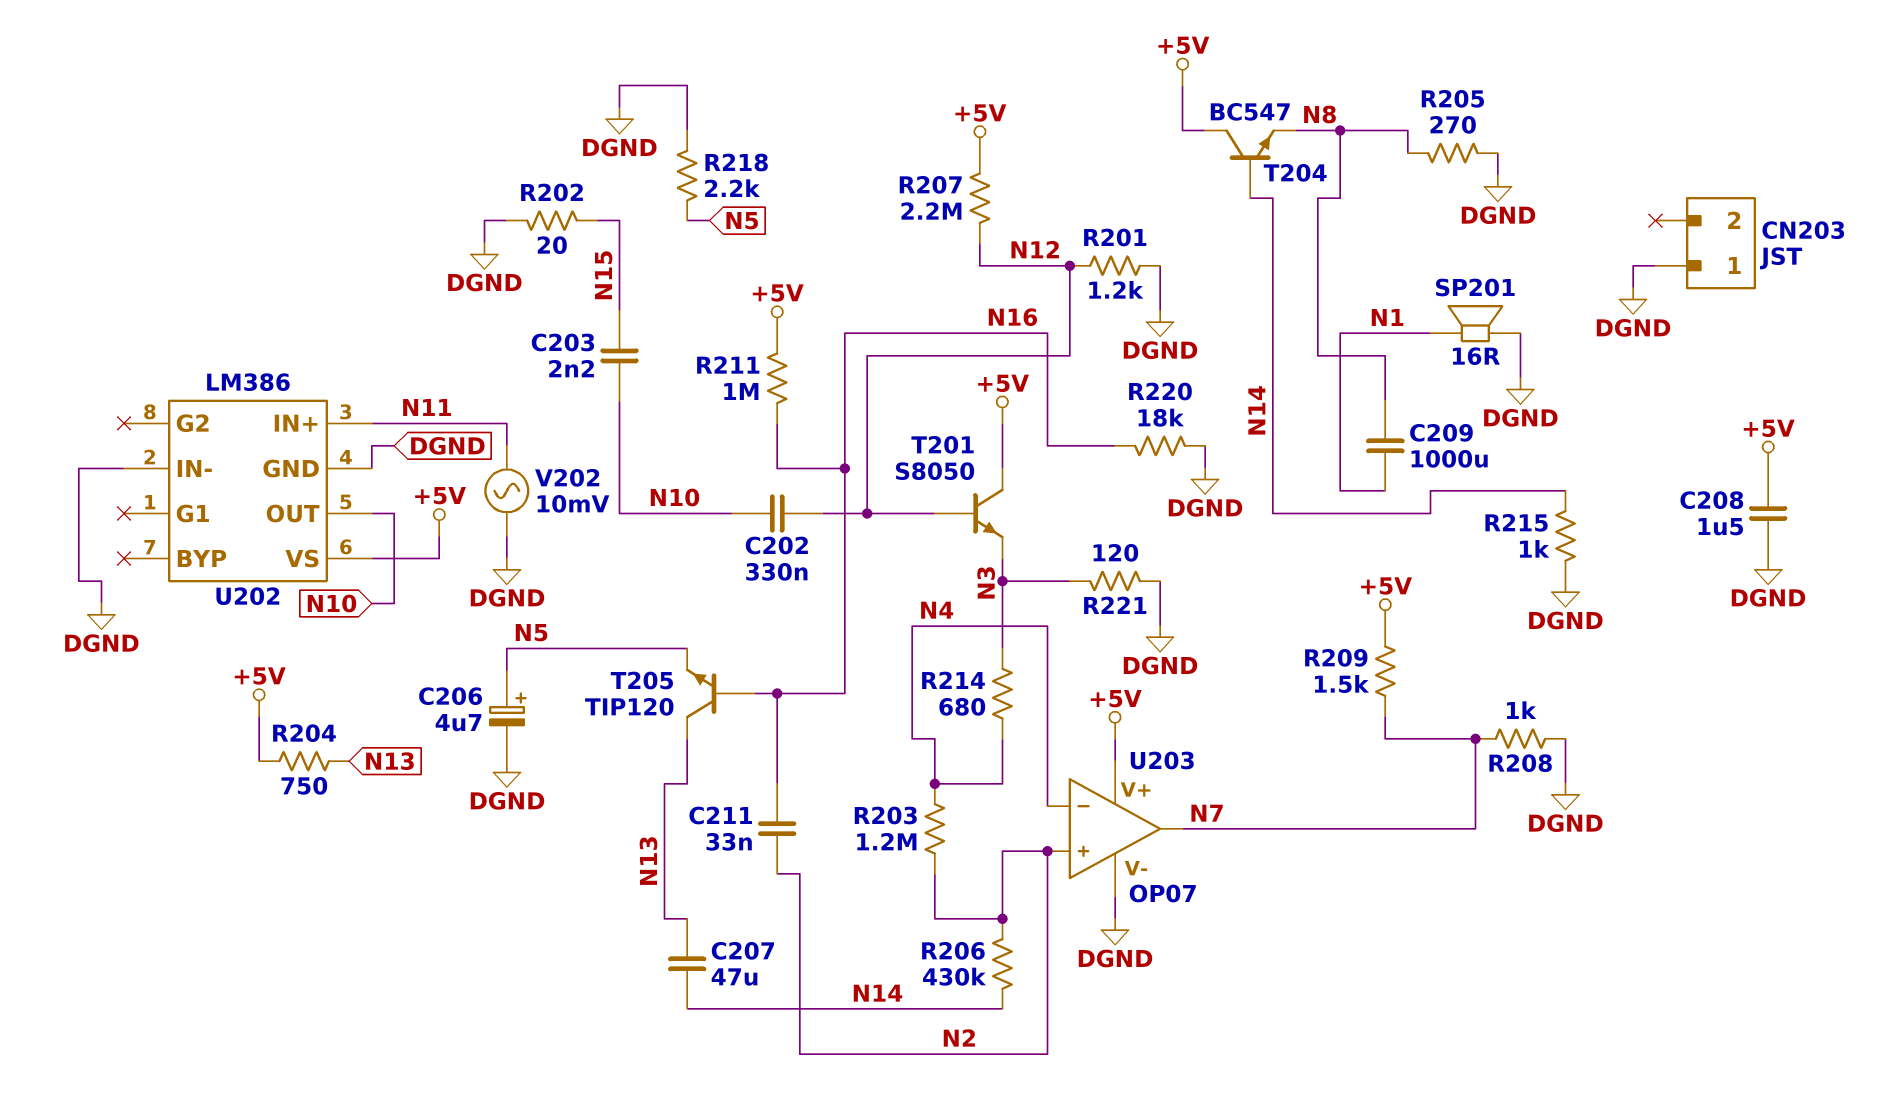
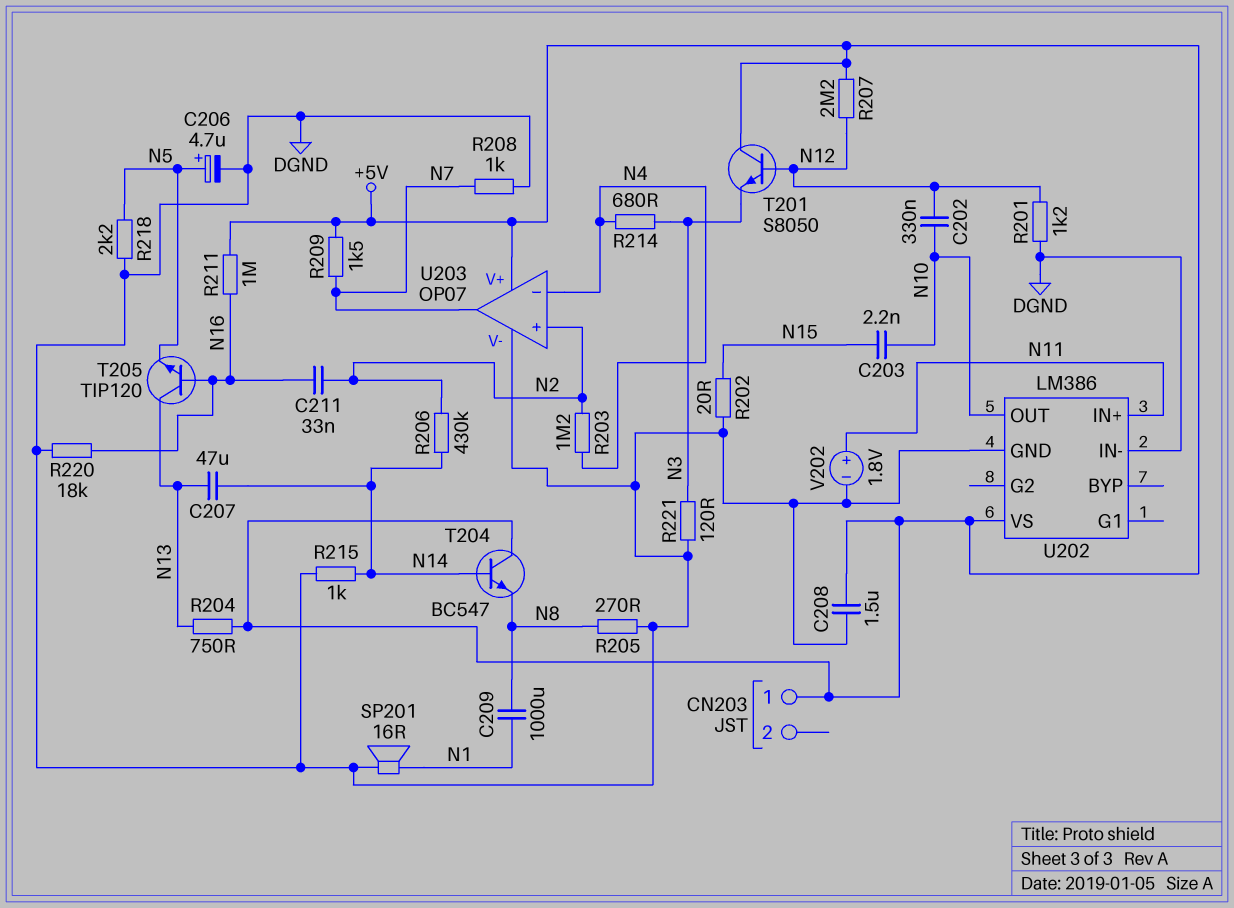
CN203 pin 1: DGND -> +5V
V202: AC 10mV (DGND, N11) -> 1.8V (plus N11, minus DGND)

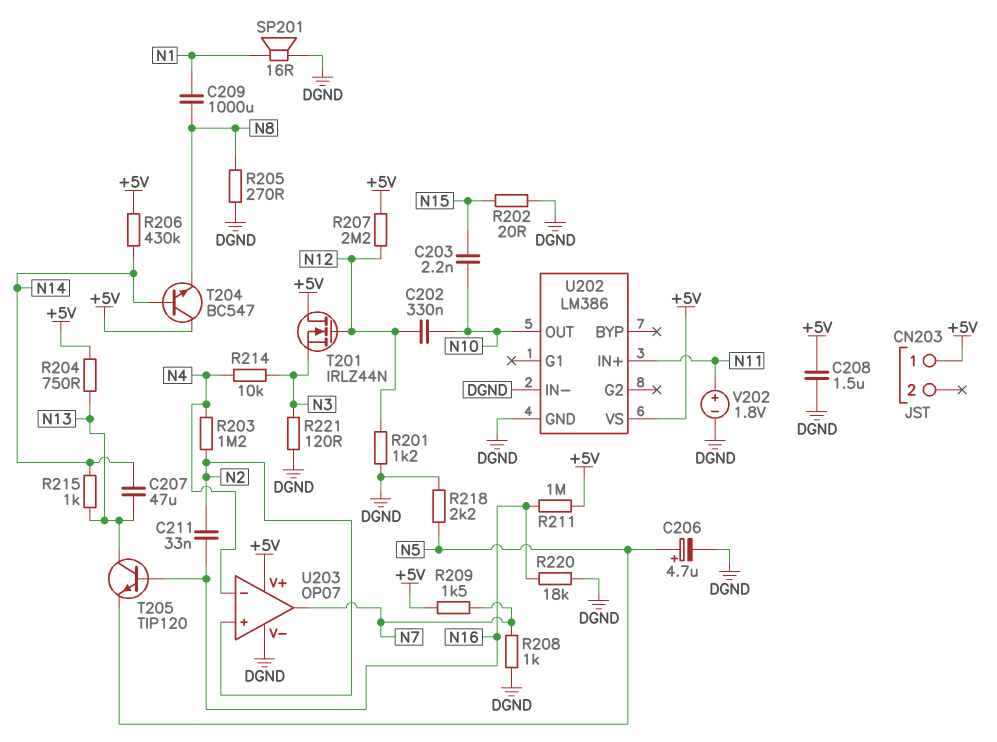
R206: 430k (N2, N14) -> 430k (+5V, N14)
R214: 680 (N3, N4) -> 10k (N3, N4)
R215: 1k (DGND, N14) -> 1k (N13, N14)
T201: NPN S8050 (B N12, C +5V, E N3) -> NMOS IRLZ44N (G N12, D +5V, S N3)

